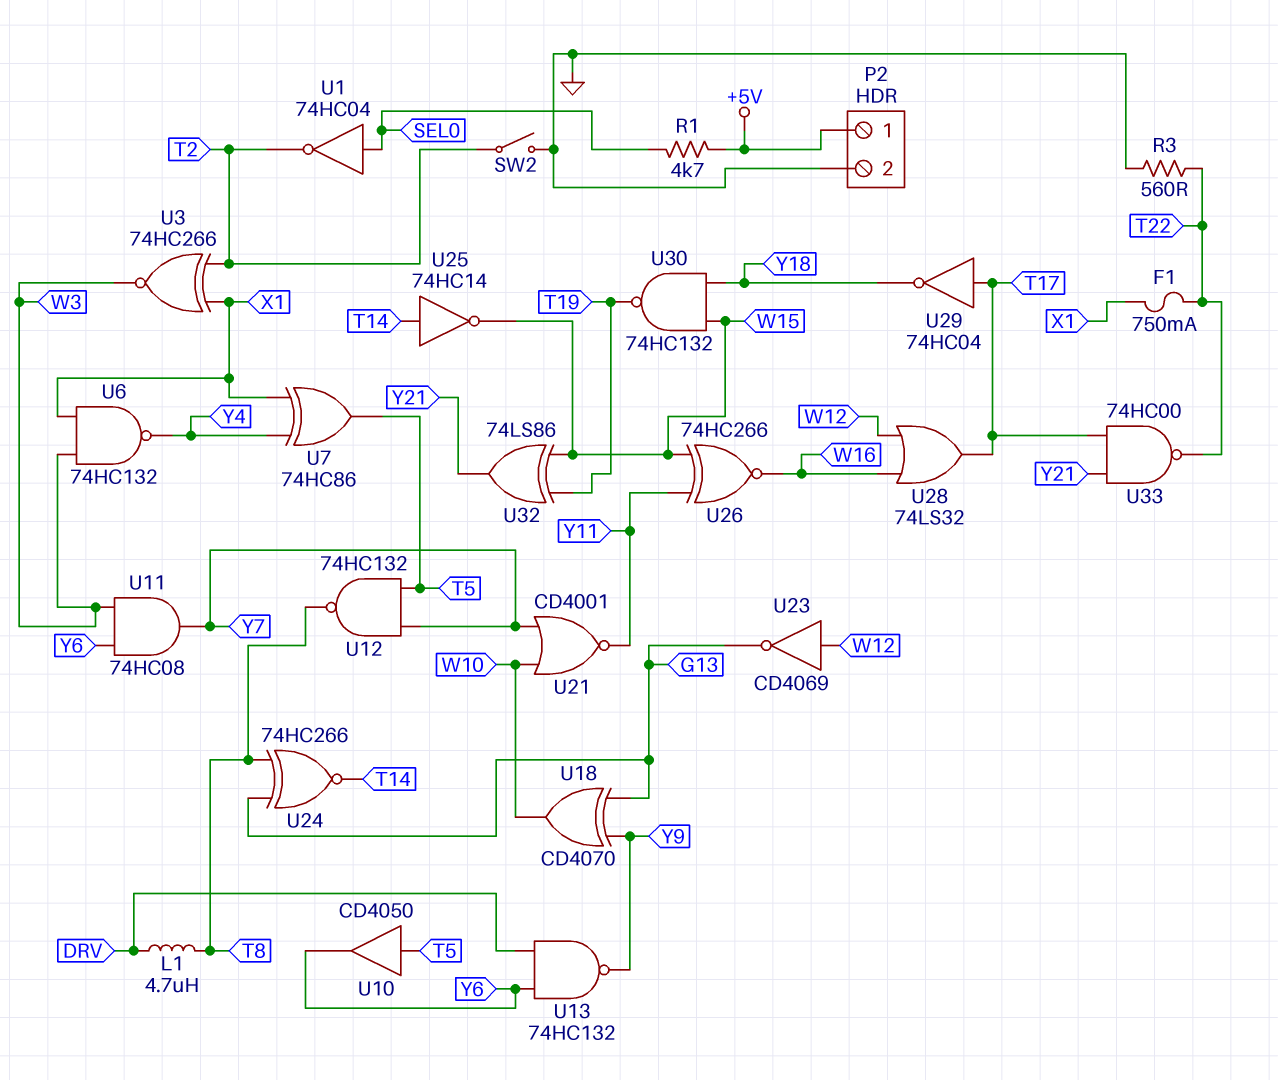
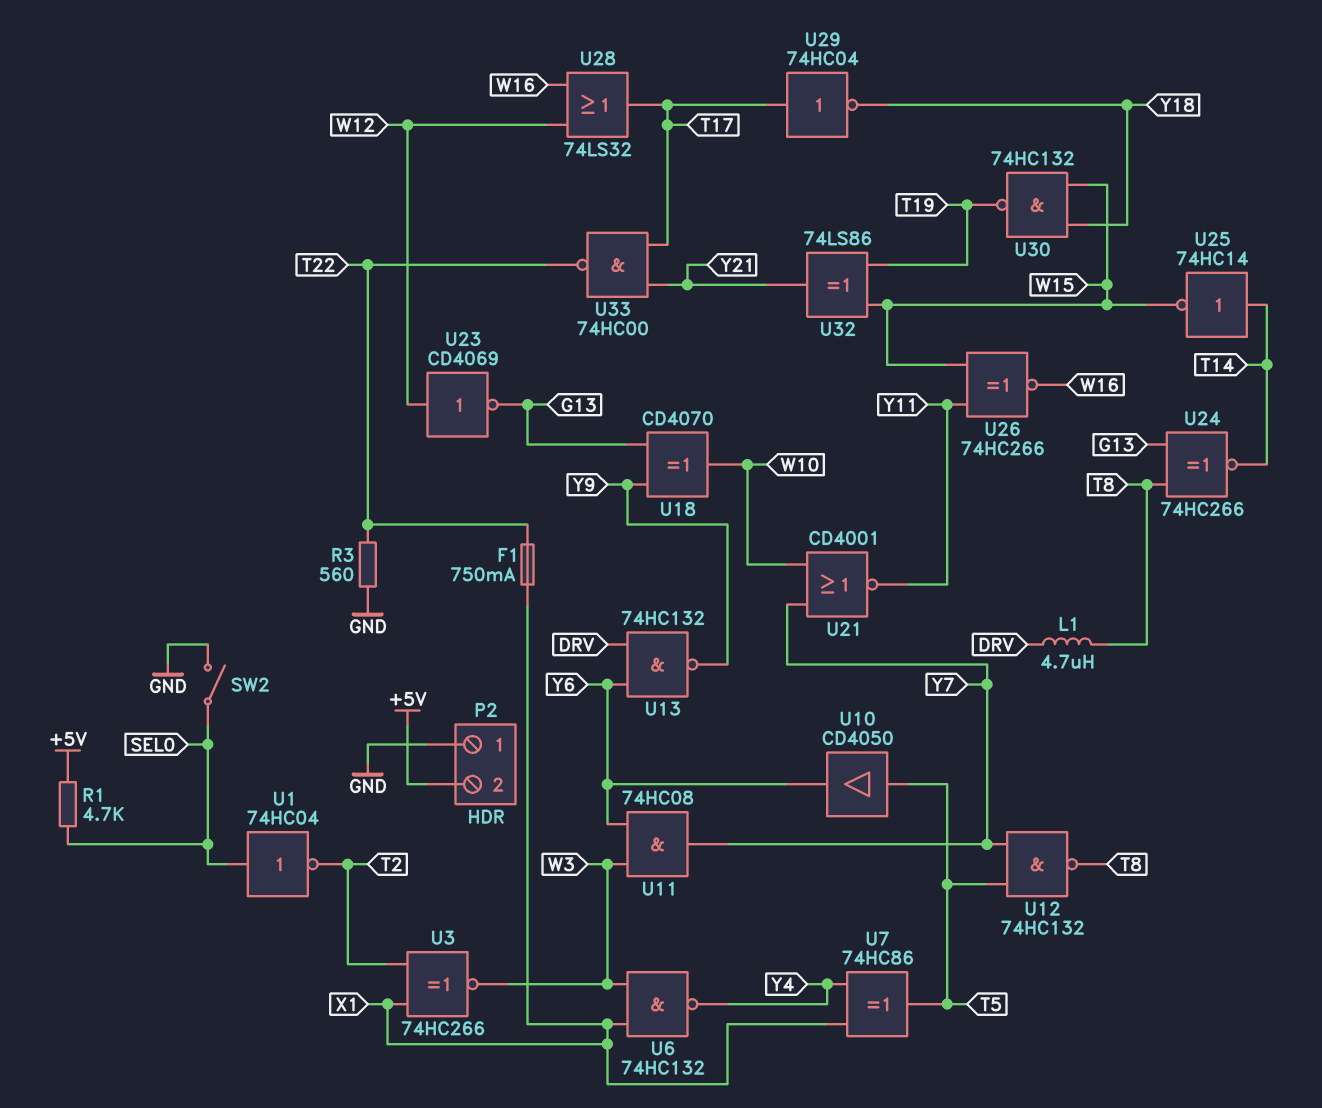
P2 pin 1: +5V -> GND
P2 pin 2: GND -> +5V
SW2: switch (GND, T2) -> switch (GND, SEL0)

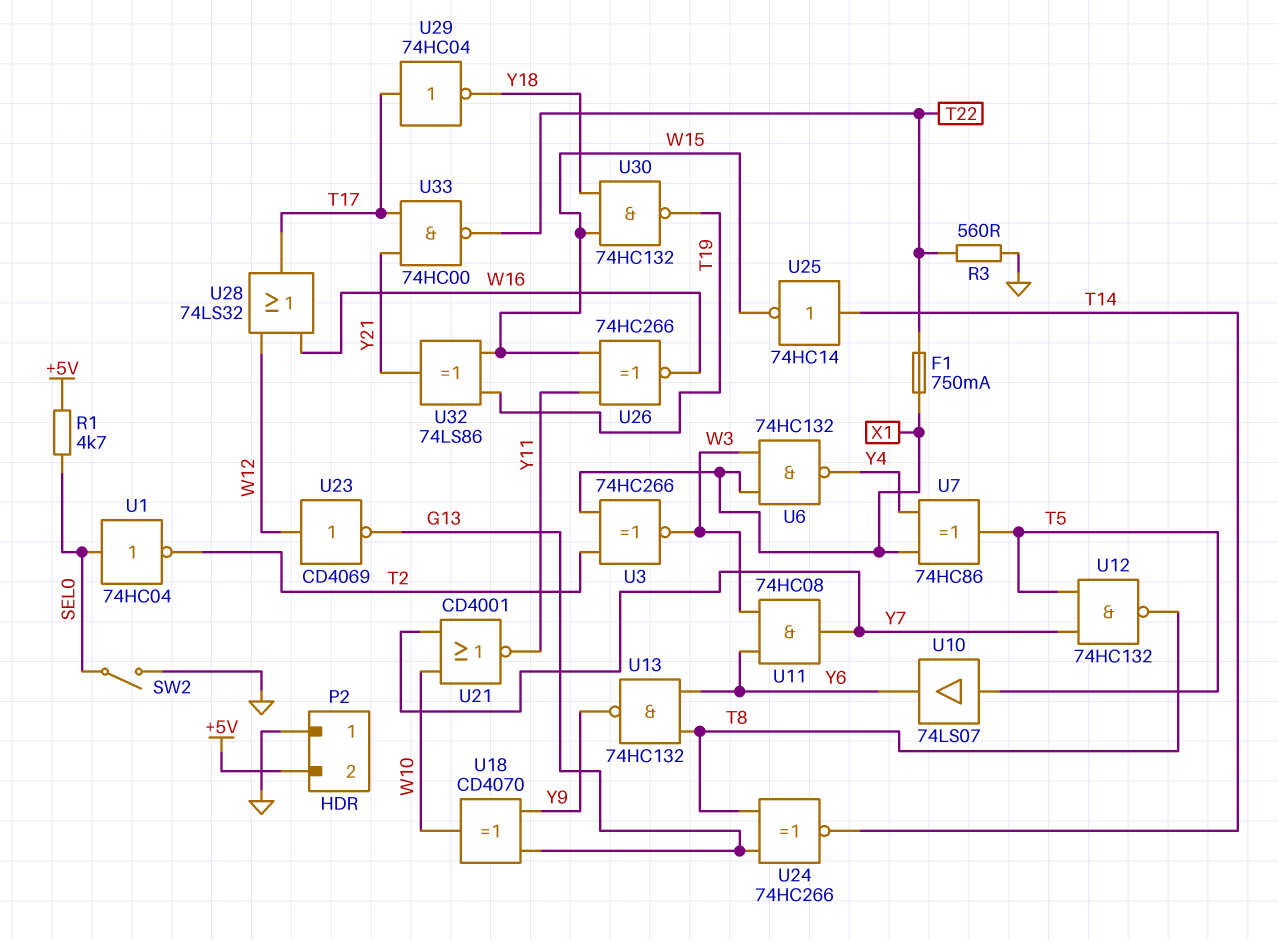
L1: 4.7uH (DRV, T8) -> none
U10: buffer CD4050 (in T5, out Y6) -> buffer 74LS07 (in T5, out Y6)
U13: NAND 74HC132 (in DRV, in Y6, out Y9) -> NAND 74HC132 (in T8, in Y6, out Y9)

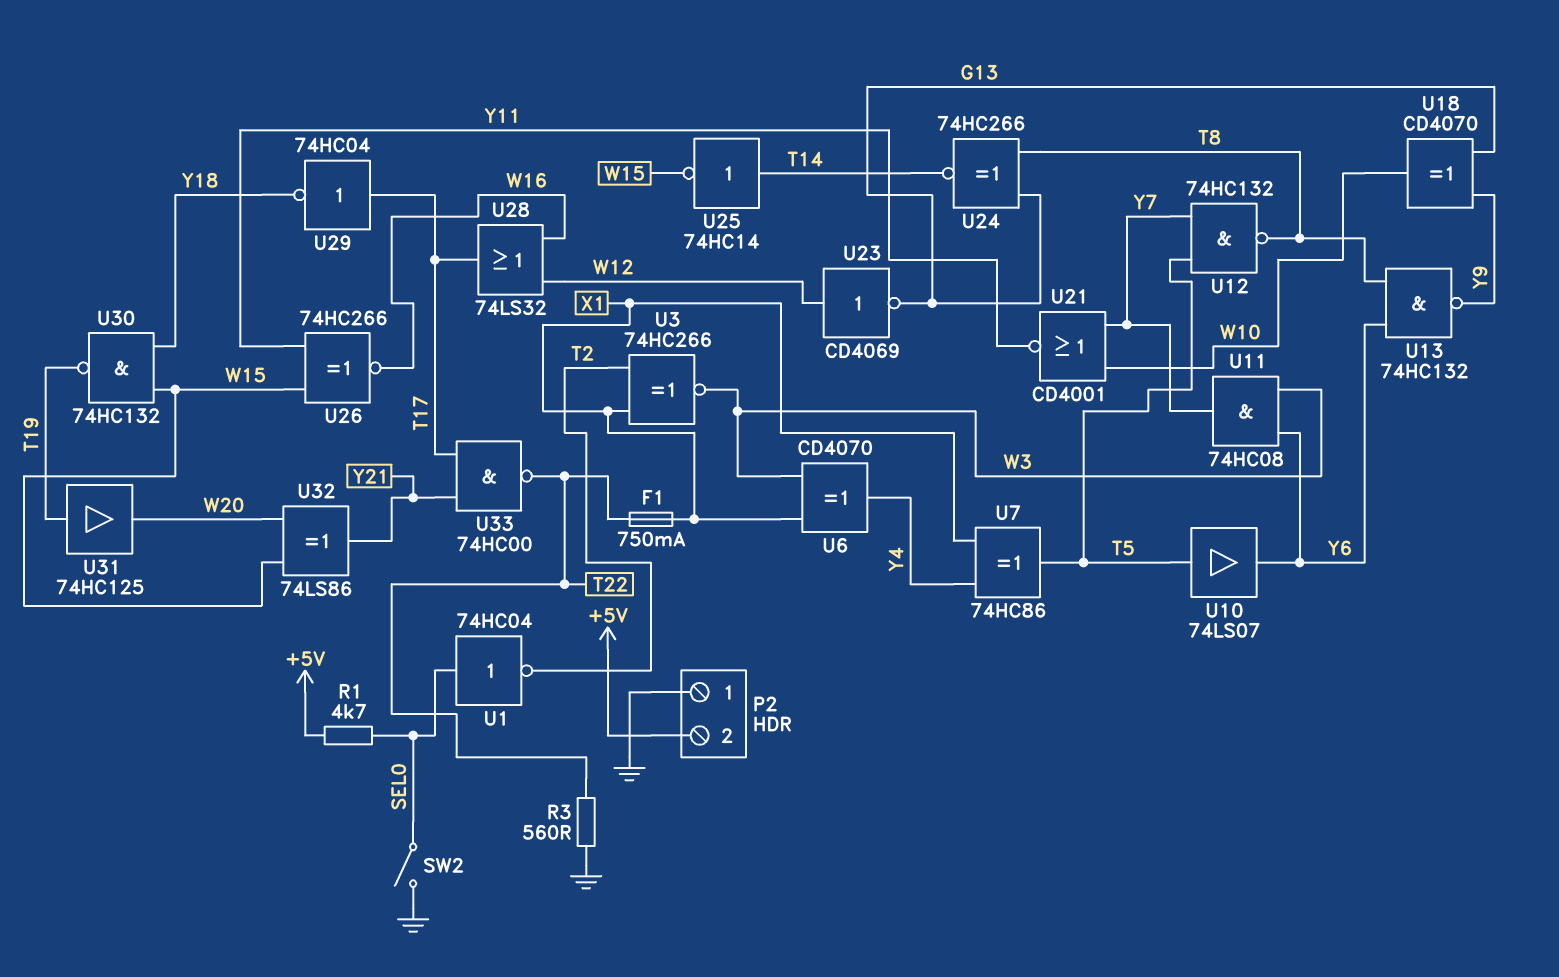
U6: NAND 74HC132 (in W3, in X1, out Y4) -> XOR CD4070 (in W3, in X1, out Y4)
U31: none -> buffer 74HC125 (in T19, out W20)
U32: XOR 74LS86 (in T19, in W15, out Y21) -> XOR 74LS86 (in W15, in W20, out Y21)

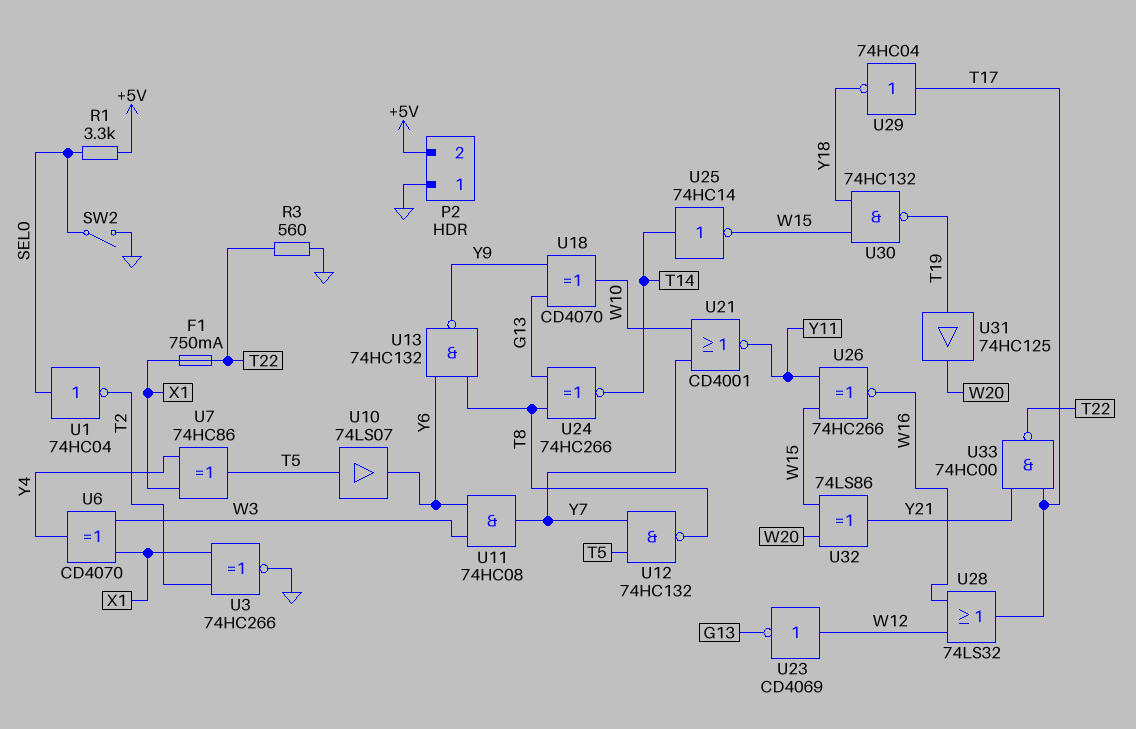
R1: 4.7k (+5V, SEL0) -> 3.3k (+5V, SEL0)
U3: XNOR 74HC266 (in T2, in X1, out W3) -> XNOR 74HC266 (in T2, in X1, out GND)

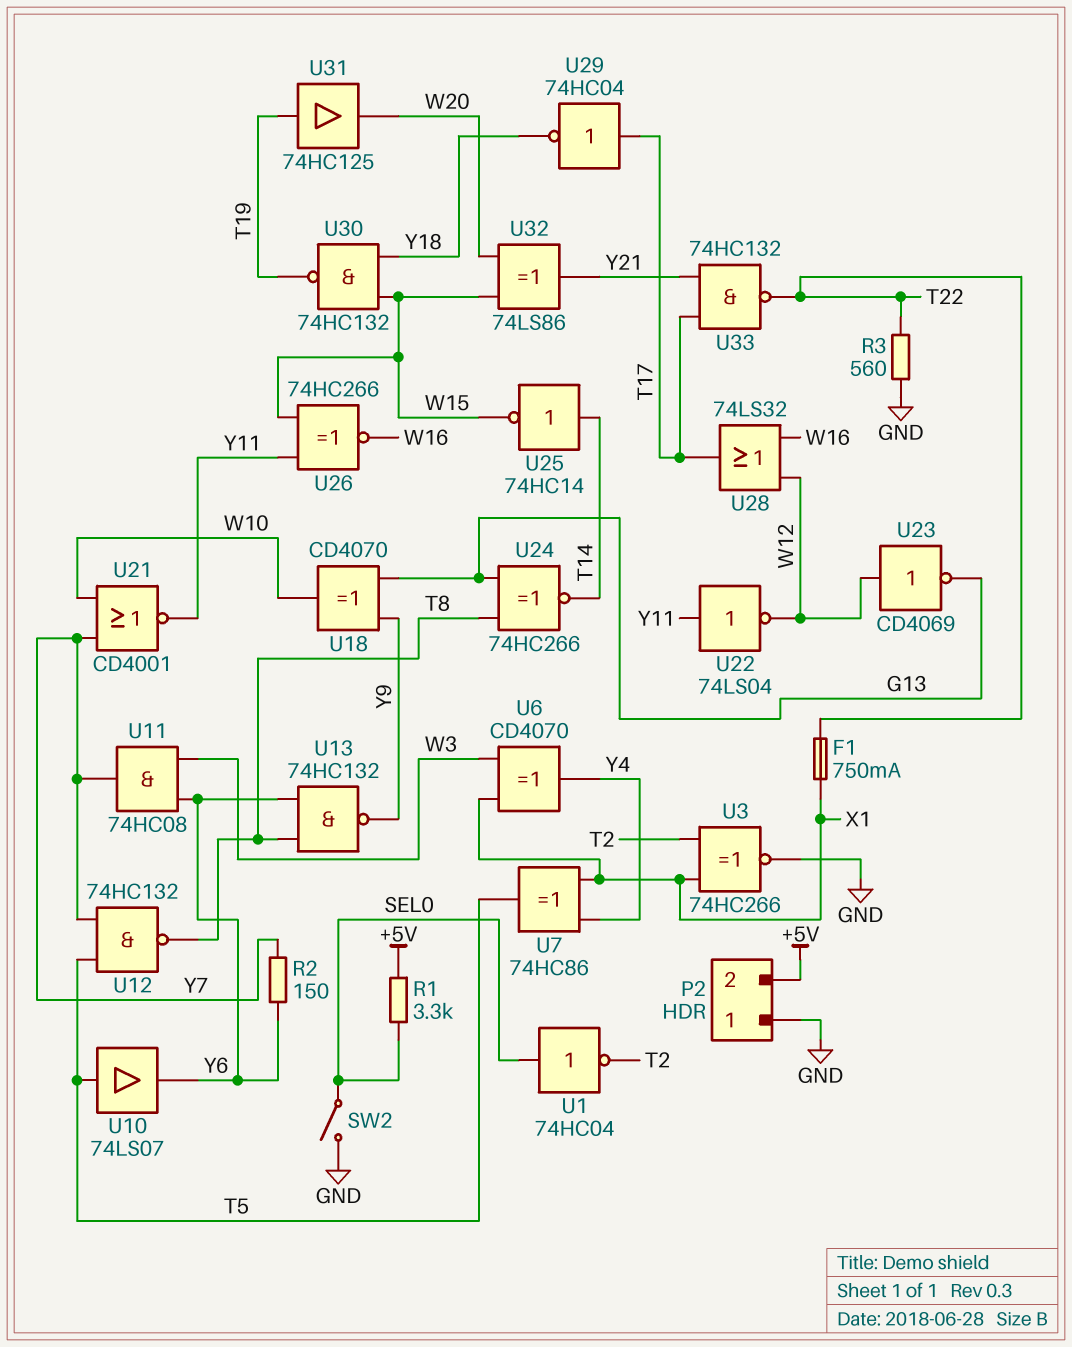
R2: none -> 150 (Y6, Y7)
U22: none -> NOT 74LS04 (in Y11, out W12)
U33: NAND 74HC00 (in T17, in Y21, out T22) -> NAND 74HC132 (in T17, in Y21, out T22)

